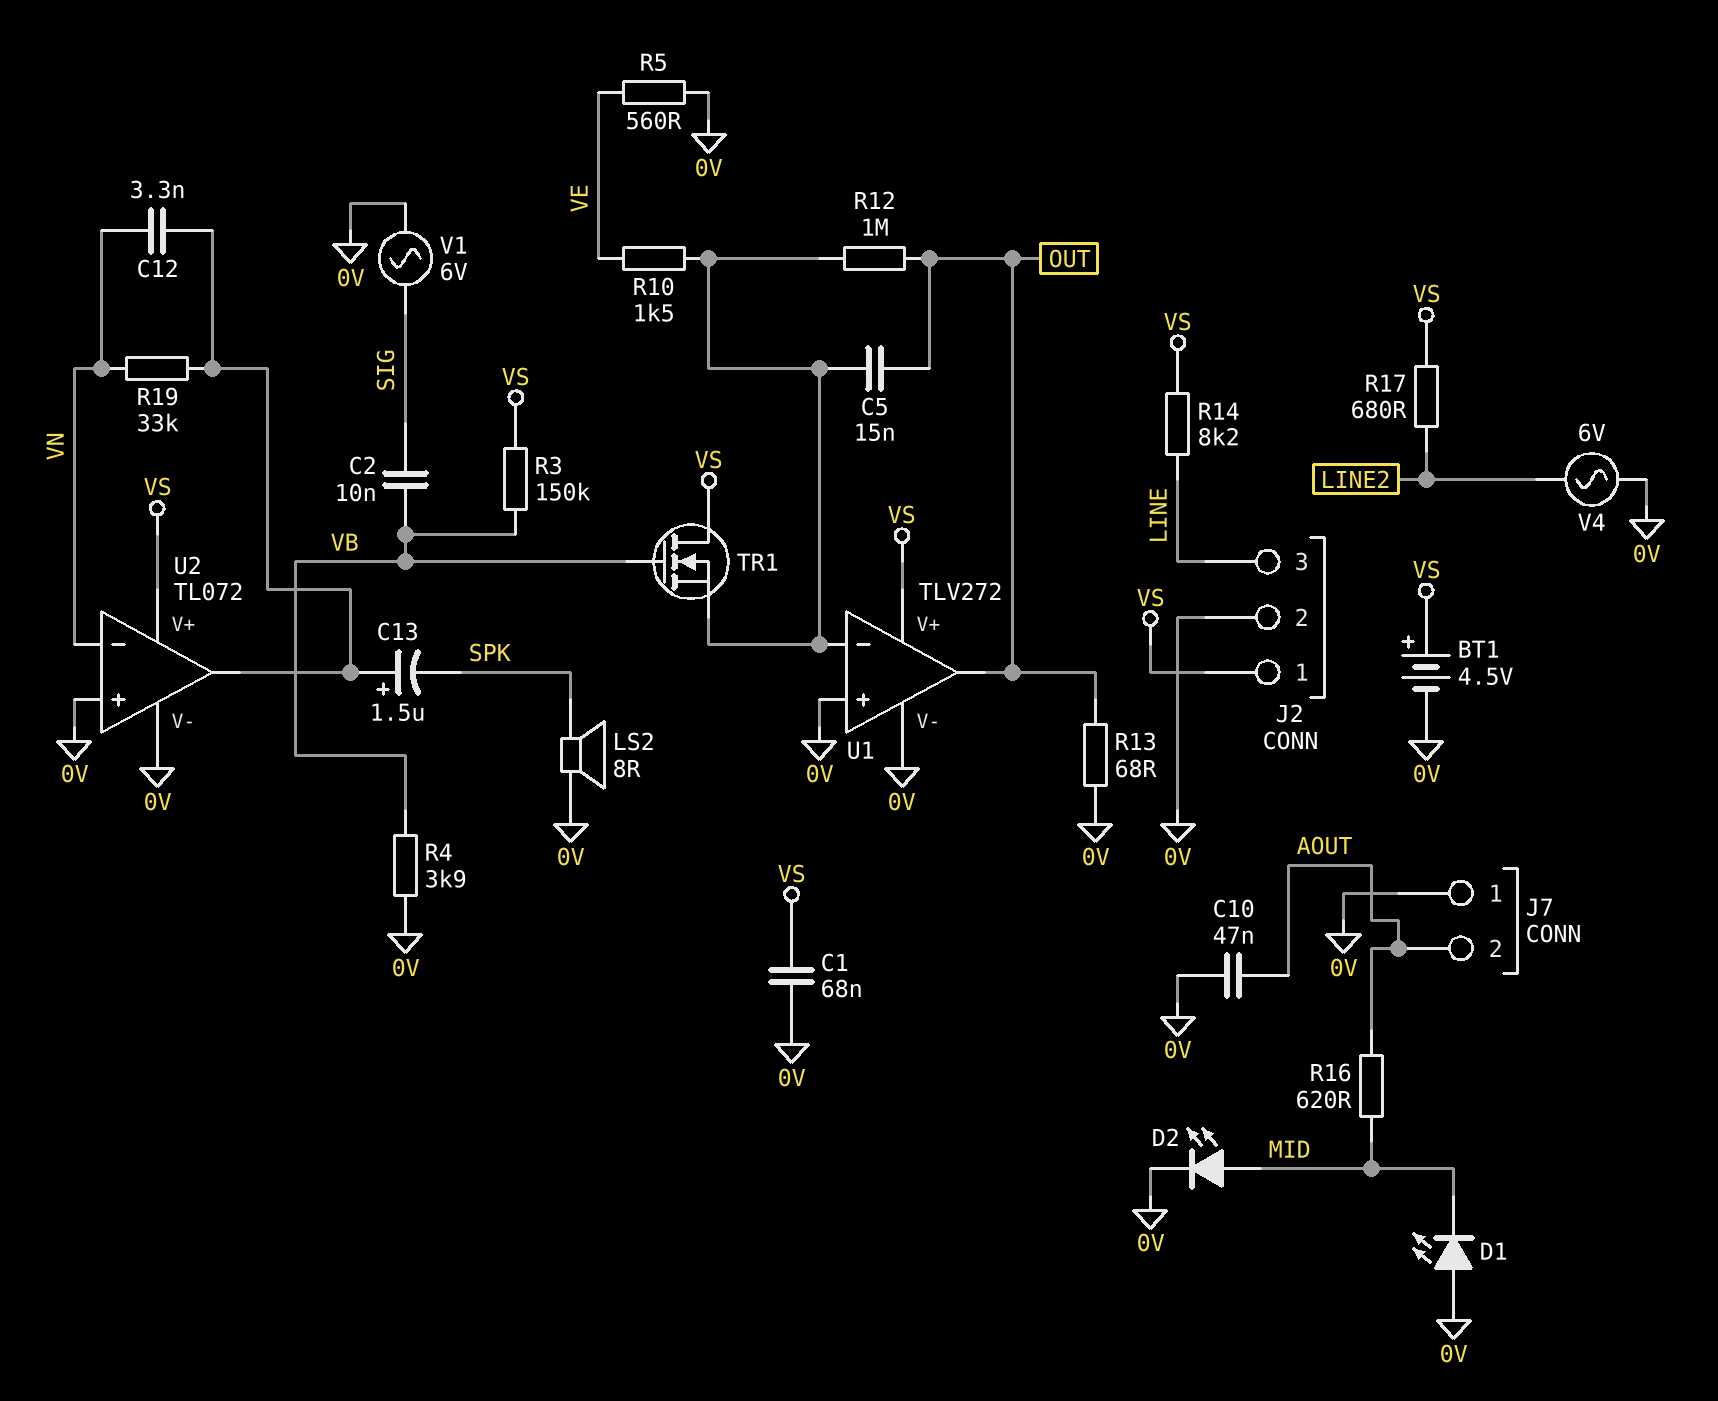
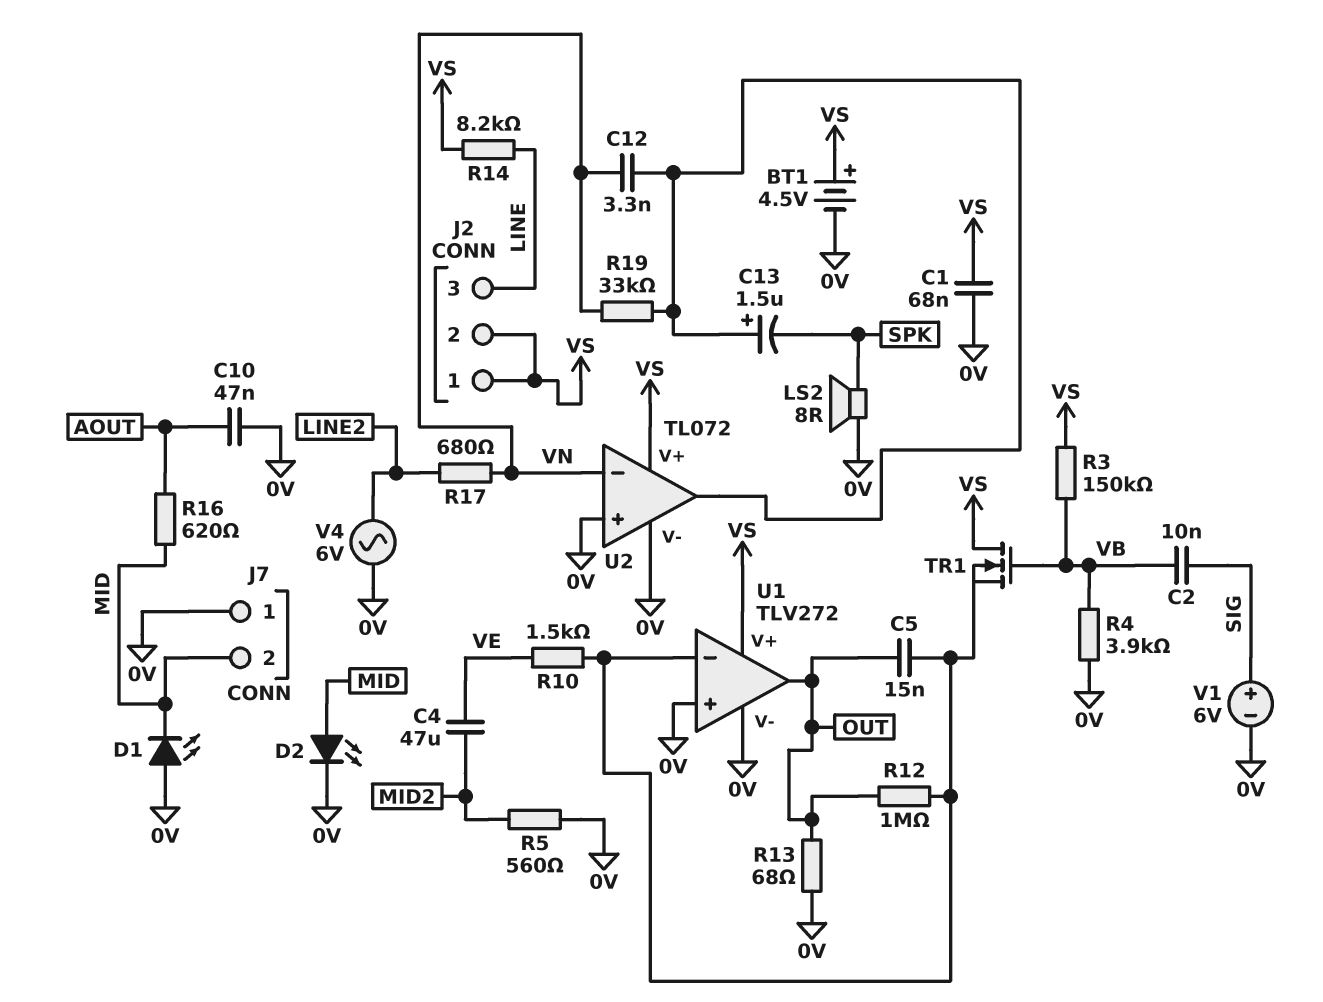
C4: none -> 47uF (MID2, VE)
J2 pin 2: 0V -> VS
J7 pin 2: AOUT -> MID
R5: 560 (0V, VE) -> 560 (0V, MID2)
R17: 680 (LINE2, VS) -> 680 (LINE2, VN)
V1: AC 6V (0V, SIG) -> 6V (plus SIG, minus 0V)

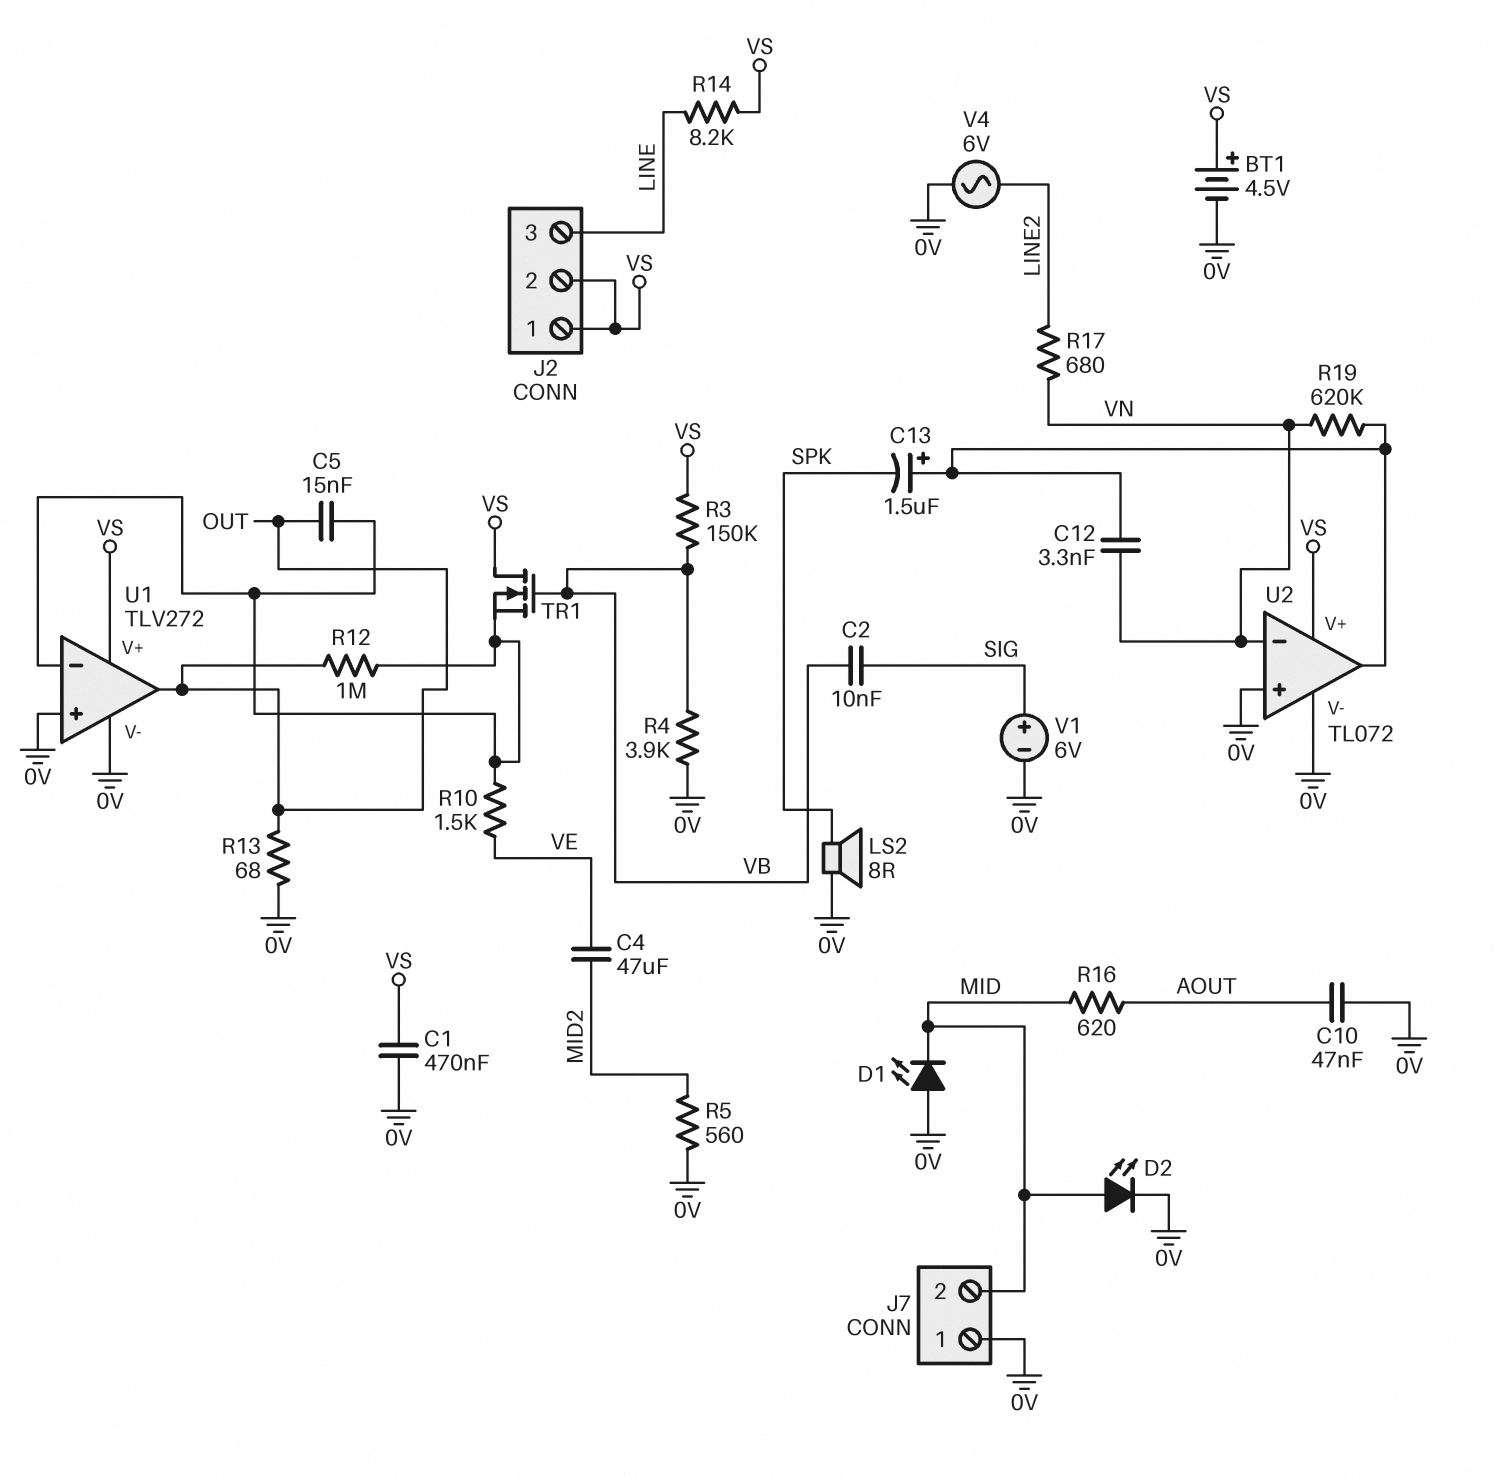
C1: 68nF (0V, VS) -> 470nF (0V, VS)
R19: 33k (U2/out, VN) -> 620k (U2/out, VN)

